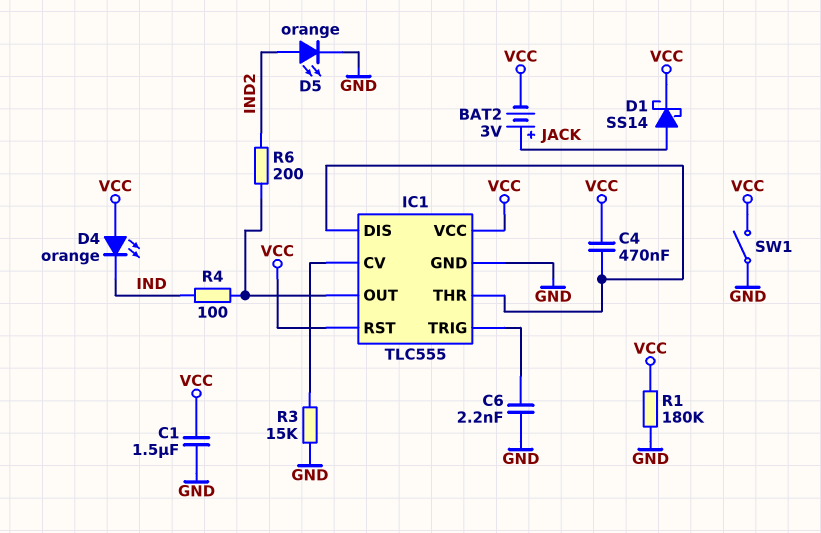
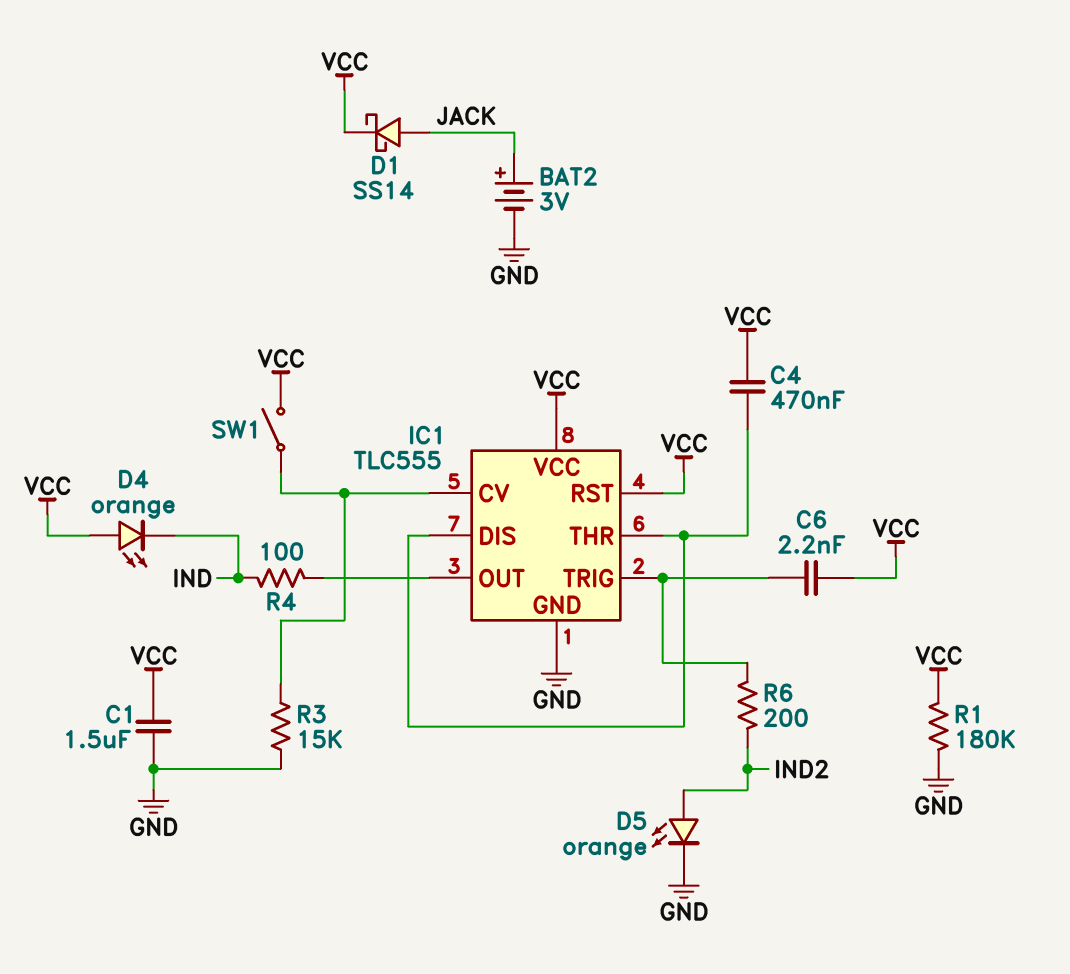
BAT2: 3V (plus JACK, minus VCC) -> 3V (plus JACK, minus GND)
C6: 2.2nF (GND, IC1/TRIG) -> 2.2nF (IC1/TRIG, VCC)
R6: 200 (IC1/OUT, IND2) -> 200 (IC1/TRIG, IND2)
SW1: switch (GND, VCC) -> switch (IC1/CV, VCC)

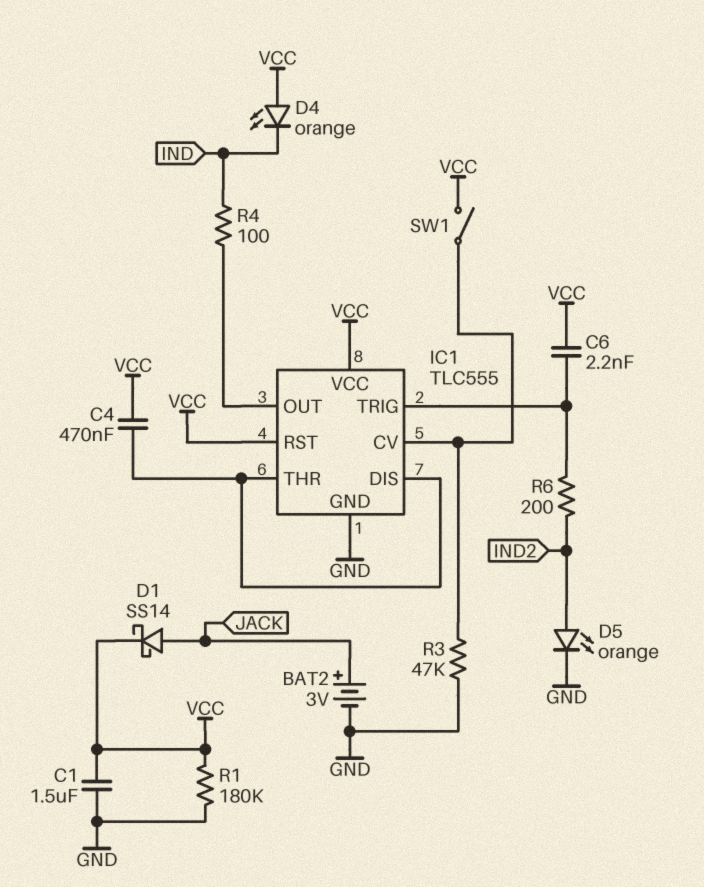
R3: 15k (GND, IC1/CV) -> 47k (GND, IC1/CV)

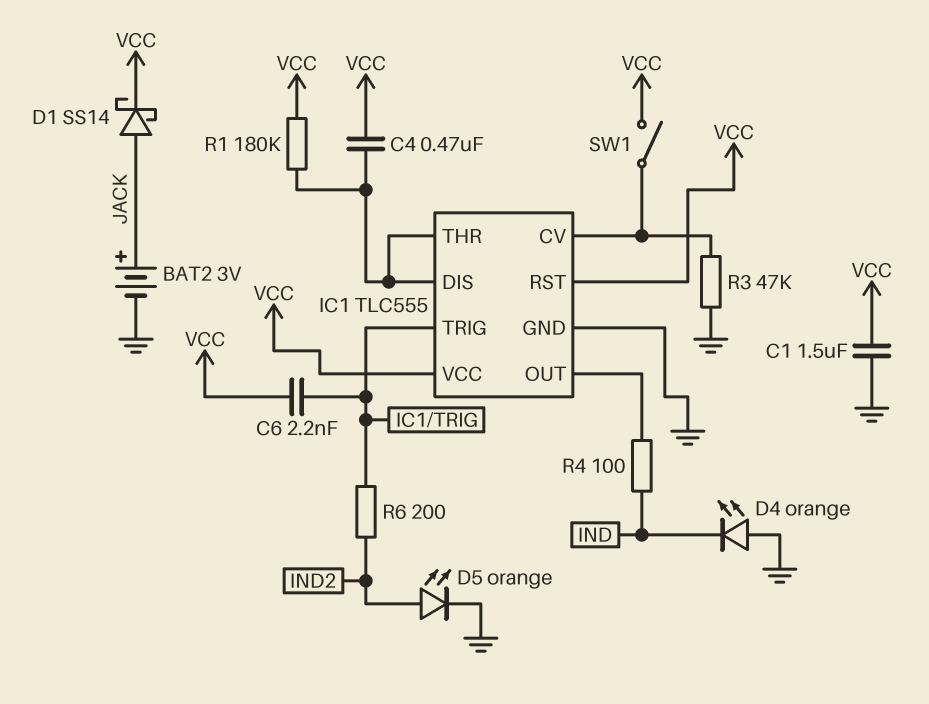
D4: LED orange (A VCC, K IND) -> LED orange (A GND, K IND)
R1: 180k (GND, VCC) -> 180k (IC1/DIS, VCC)

